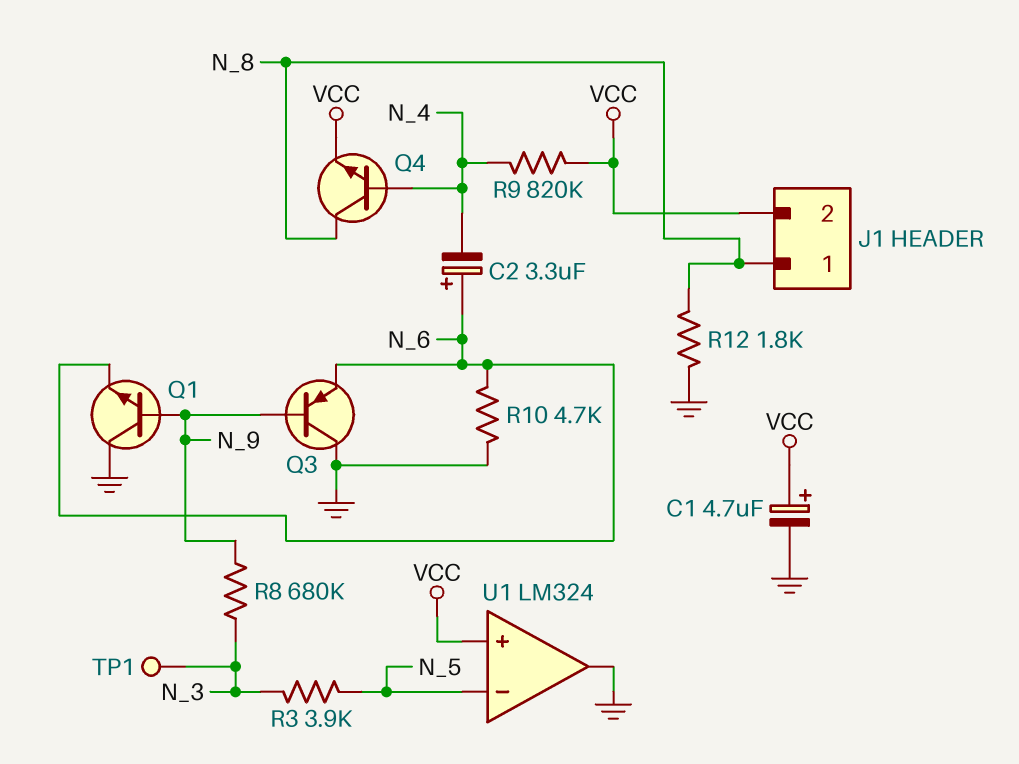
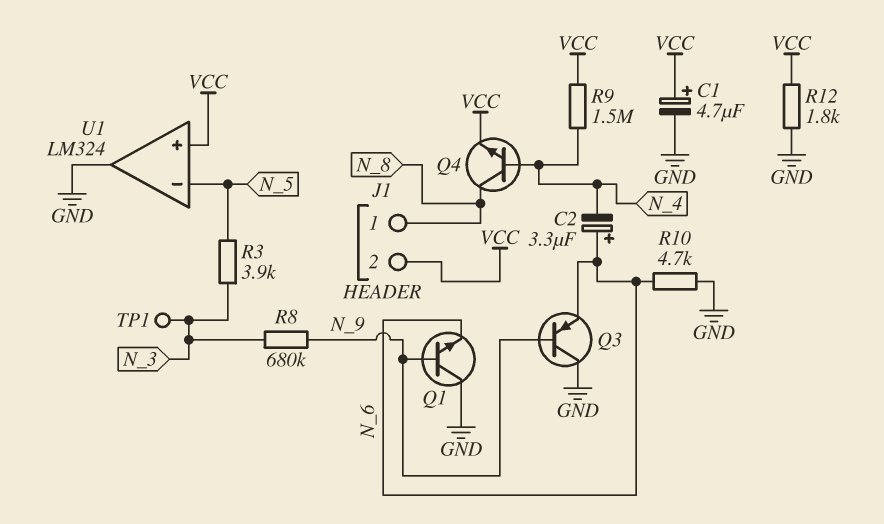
R9: 820k (N_4, VCC) -> 1.5M (N_4, VCC)
R12: 1.8k (GND, N_8) -> 1.8k (GND, VCC)

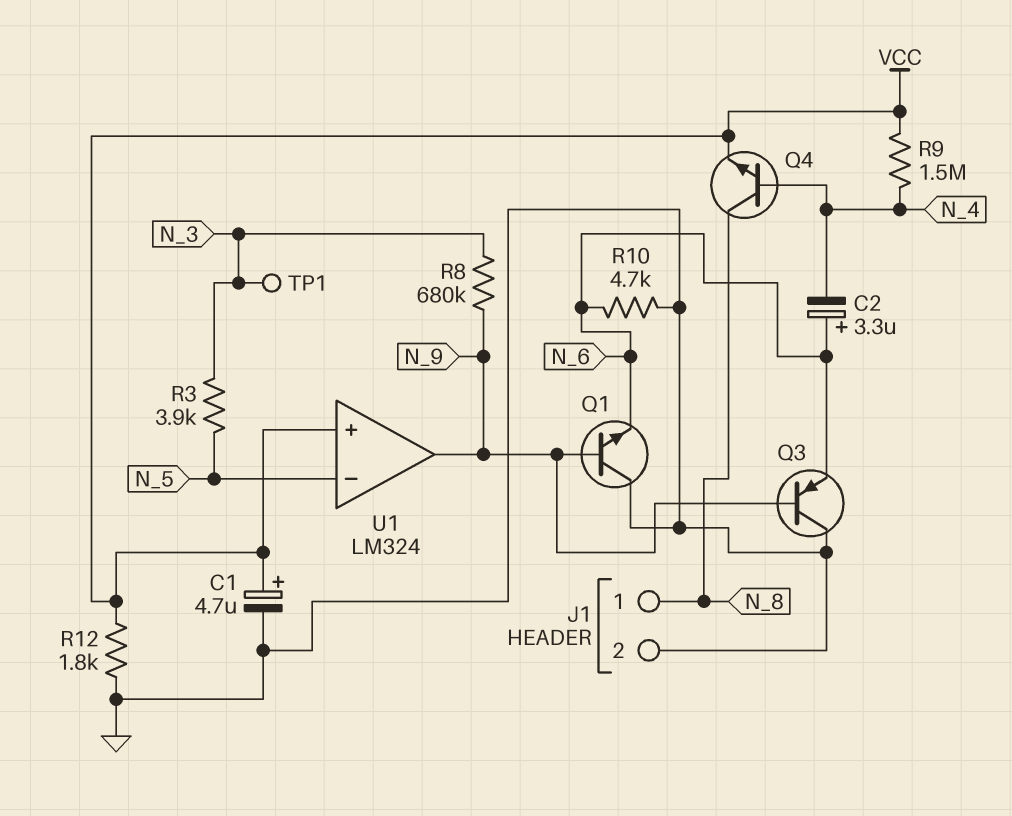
J1 pin 2: VCC -> GND
U1 pin out: GND -> N_9

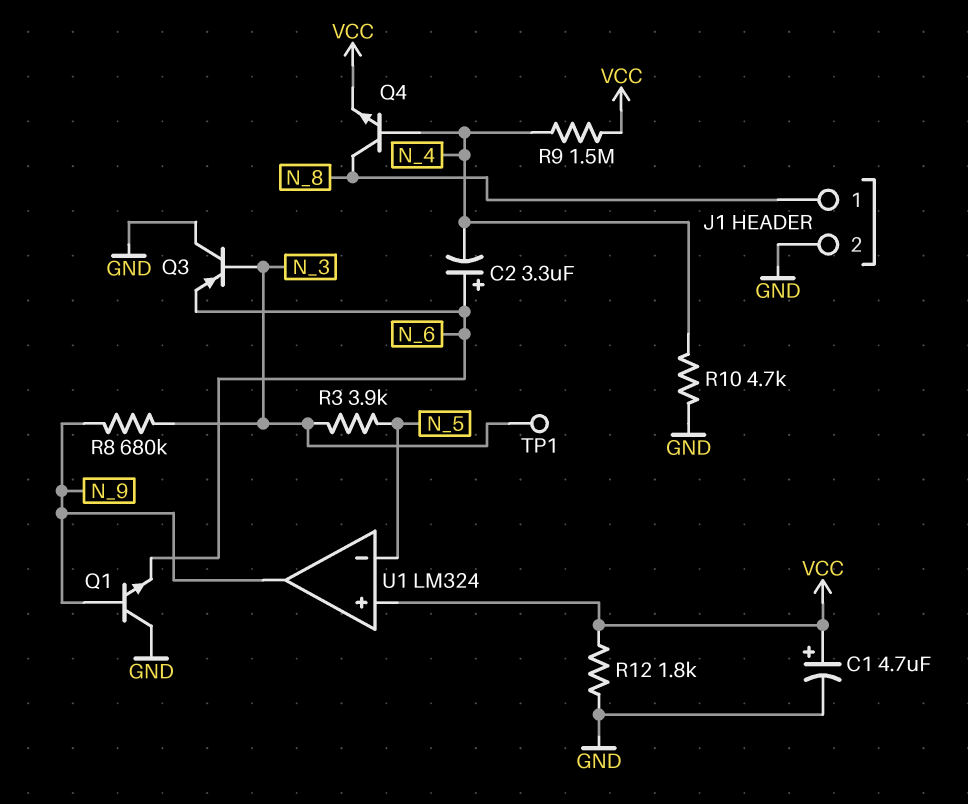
Q3: PNP (B N_9, C GND, E N_6) -> PNP (B N_3, C GND, E N_6)
R10: 4.7k (GND, N_6) -> 4.7k (GND, N_4)

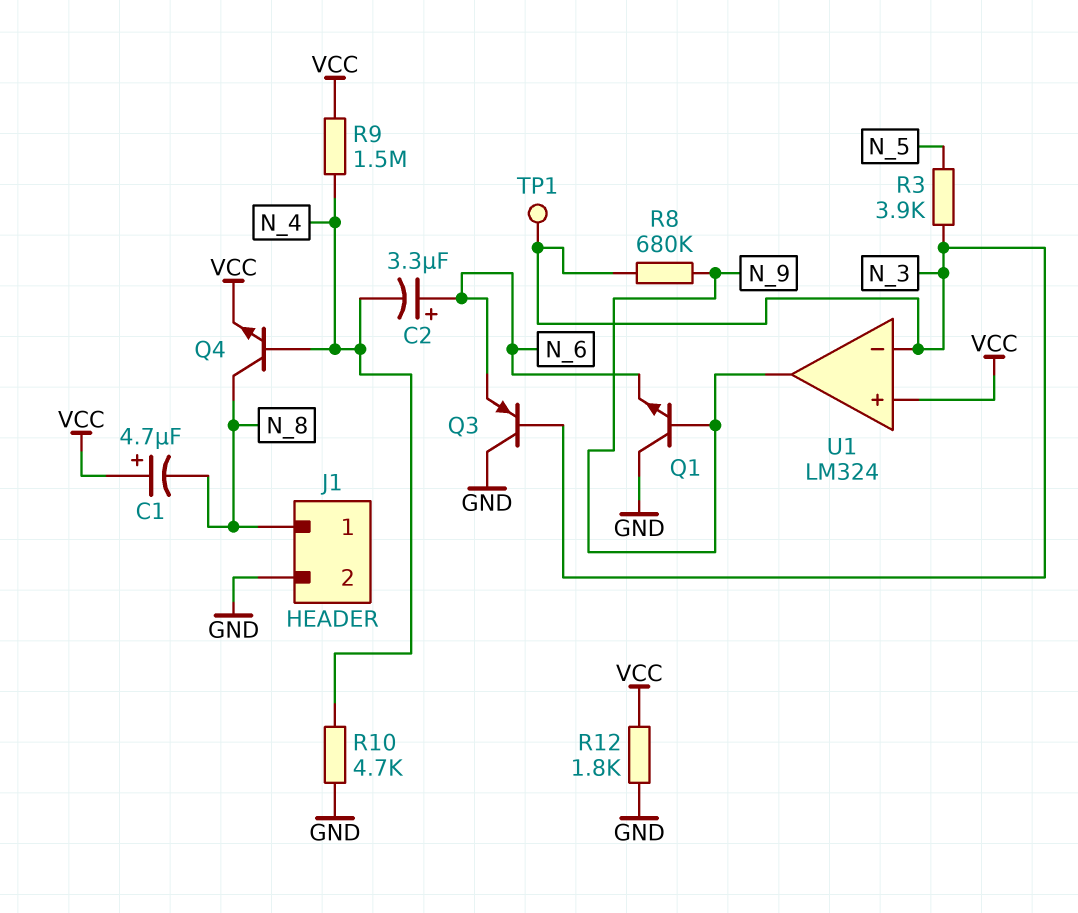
C1: 4.7uF (plus VCC, minus GND) -> 4.7uF (plus VCC, minus N_8)
U1 pin in-: N_5 -> N_3

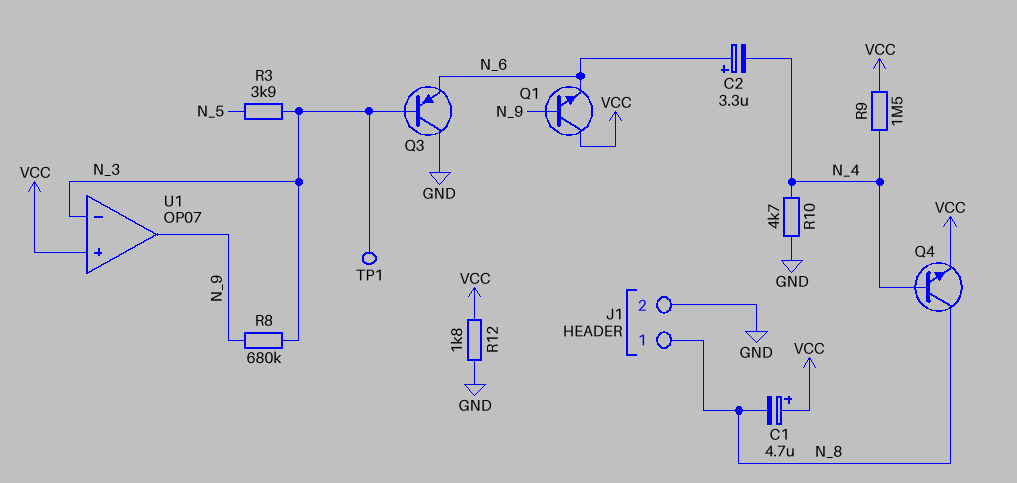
Q1: NPN (B N_9, C GND, E N_6) -> NPN (B N_9, C VCC, E N_6)
U1: LM324 -> OP07

